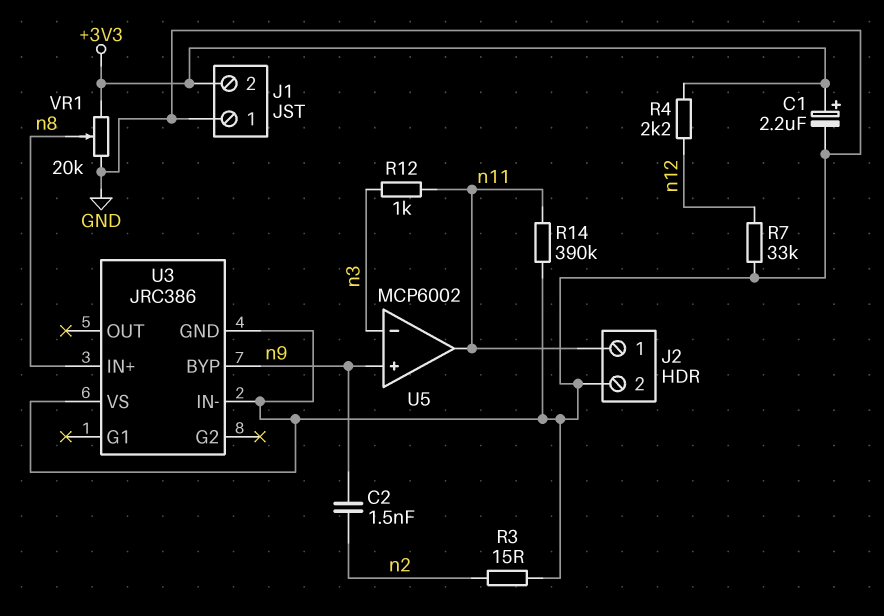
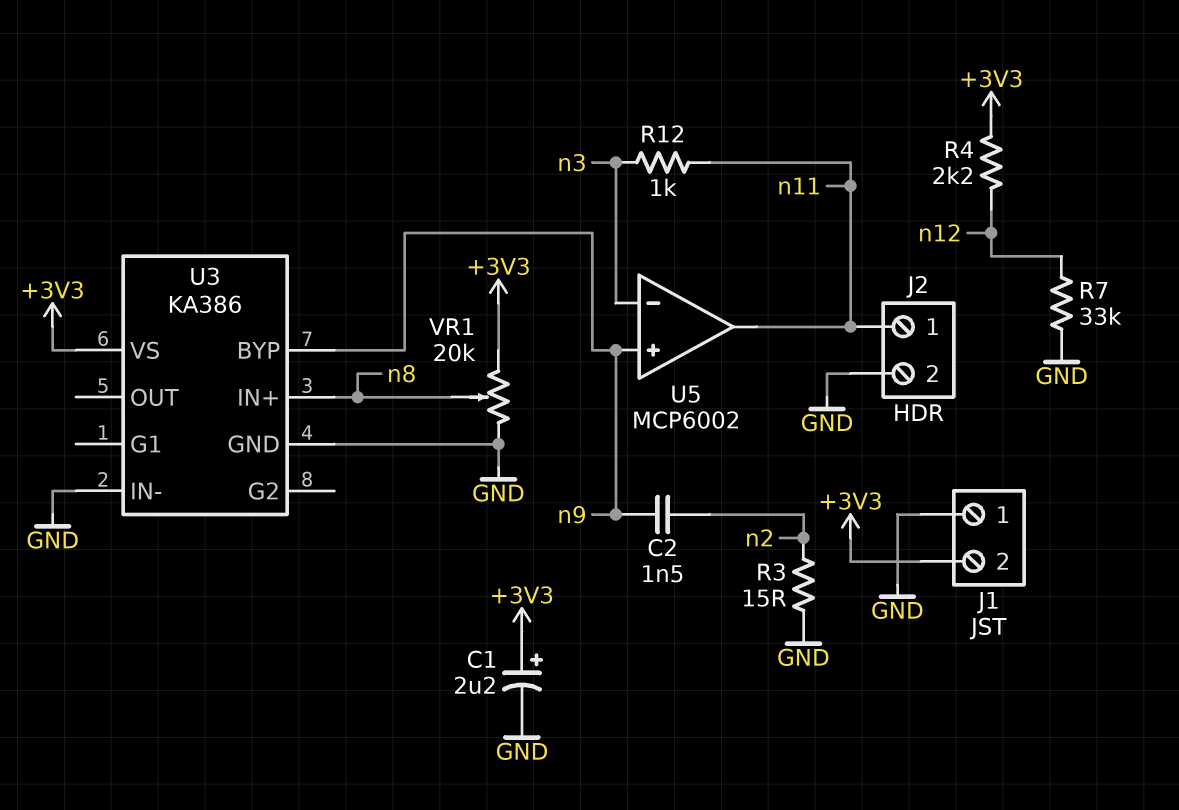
R14: 390k (GND, n11) -> none
U3: JRC386 -> KA386
U3 pin VS: GND -> +3V3

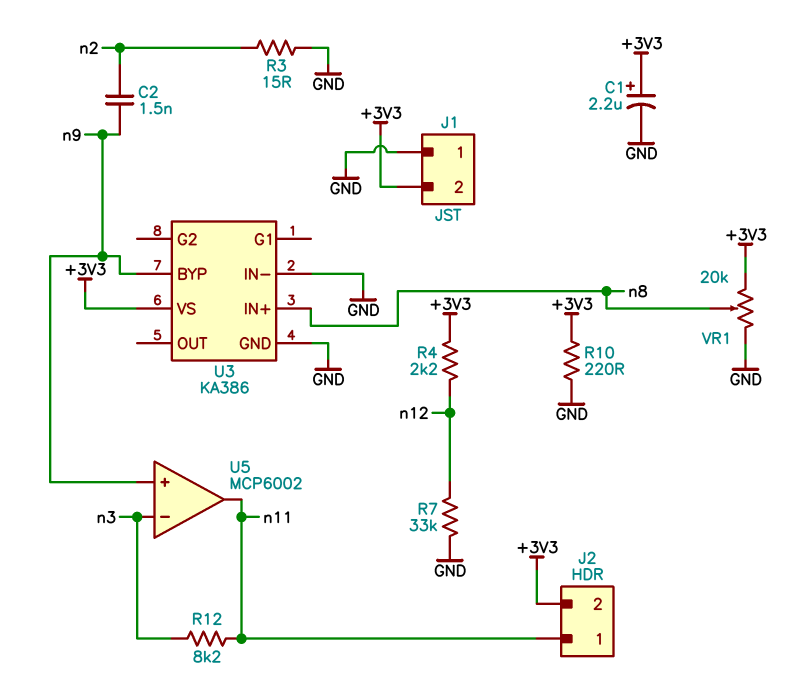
J2 pin 2: GND -> +3V3
R10: none -> 220 (+3V3, GND)
R12: 1k (n3, n11) -> 8.2k (n3, n11)

